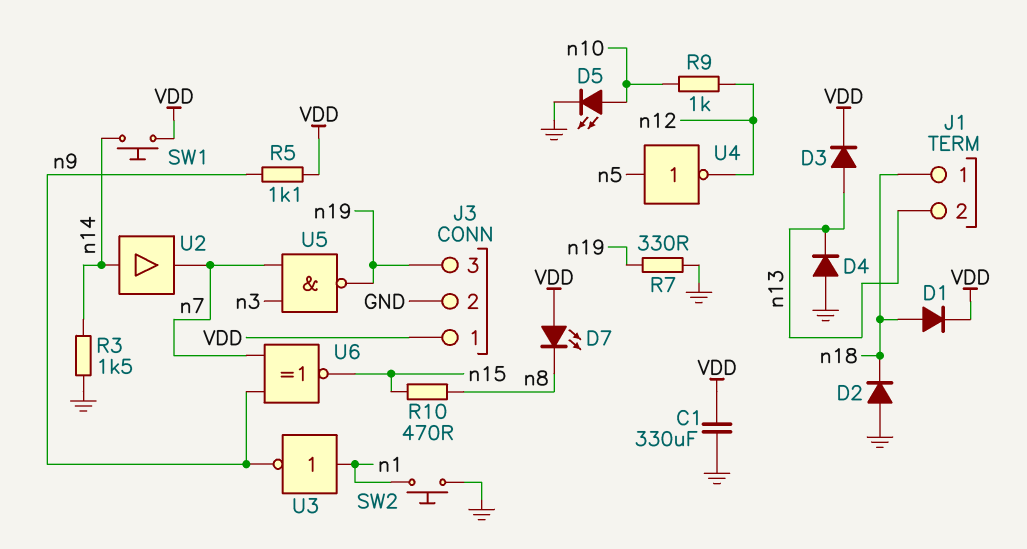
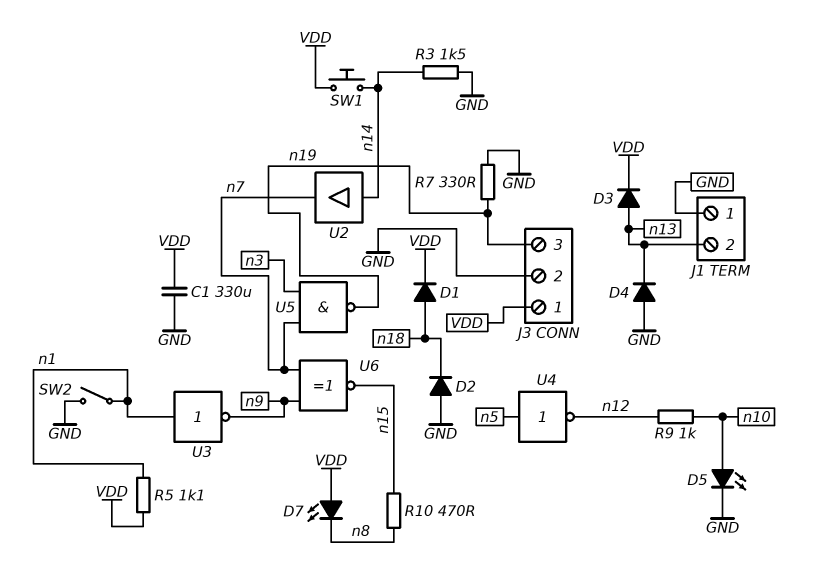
J1 pin 1: n18 -> GND
R5: 1.1k (VDD, n9) -> 1.1k (VDD, n1)
SW2: button (GND, n1) -> switch (GND, n1)

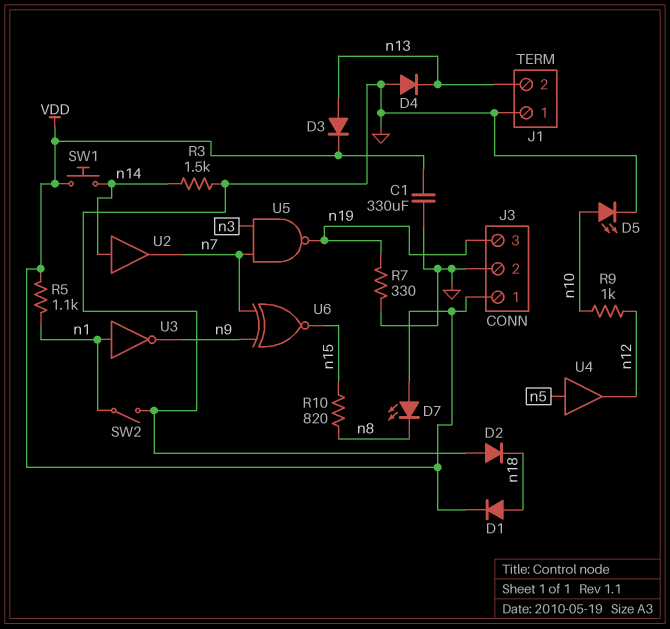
R10: 470 (n8, n15) -> 820 (n8, n15)
U4: NOT (in n5, out n12) -> buffer (in n5, out n12)

